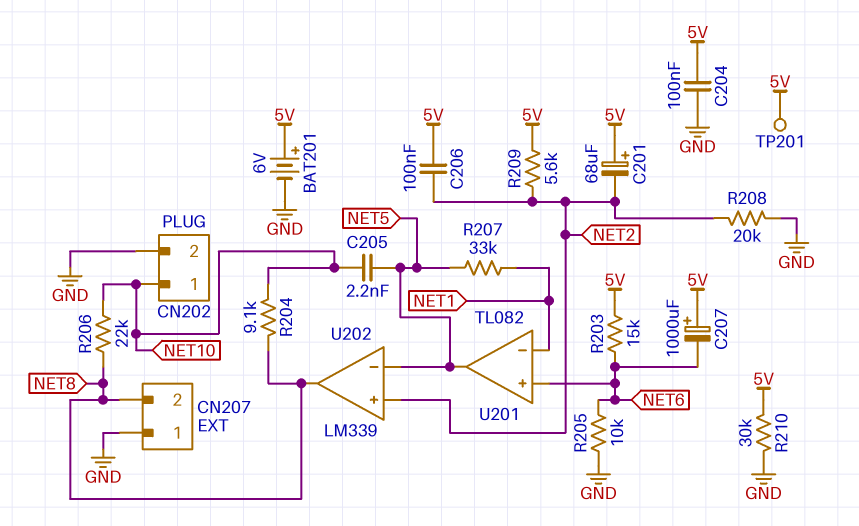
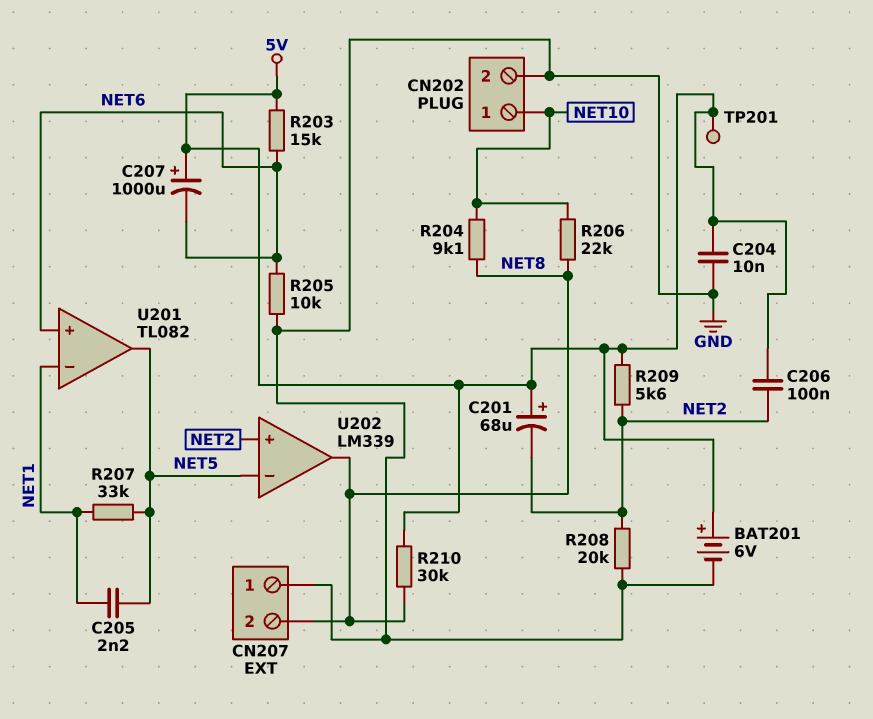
C204: 100nF (5V, GND) -> 10nF (5V, GND)
C205: 2.2nF (NET5, NET10) -> 2.2nF (NET1, NET5)
R210: 30k (5V, GND) -> 30k (5V, NET8)

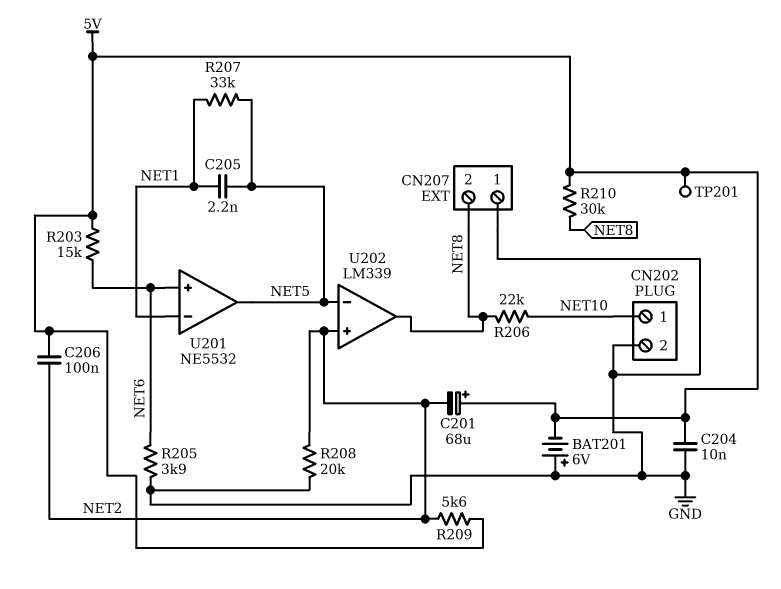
BAT201: 6V (plus 5V, minus GND) -> 6V (plus GND, minus 5V)
C207: 1000uF (plus 5V, minus NET6) -> none
R204: 9.1k (NET8, NET10) -> none
R205: 10k (GND, NET6) -> 3.9k (GND, NET6)
U201: TL082 -> NE5532

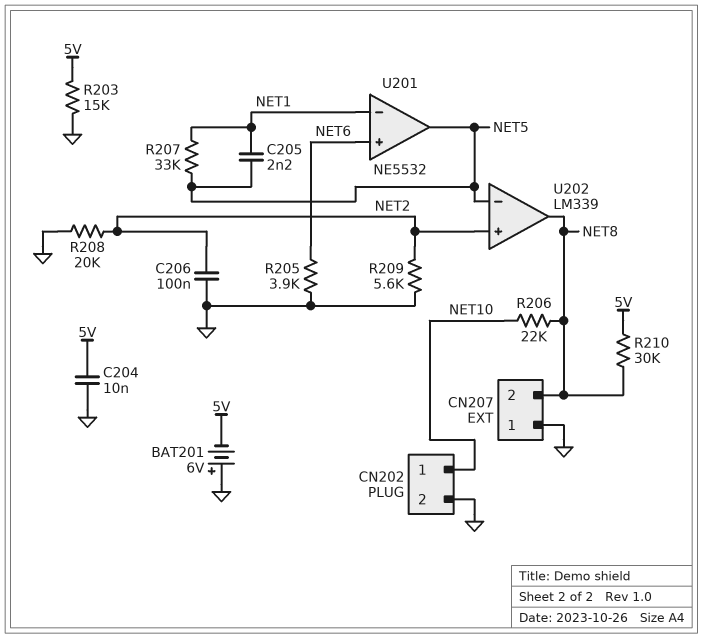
C201: 68uF (plus 5V, minus NET2) -> none
C206: 100nF (5V, NET2) -> 100nF (GND, NET2)
R203: 15k (5V, NET6) -> 15k (5V, GND)
R209: 5.6k (5V, NET2) -> 5.6k (GND, NET2)
TP201: test point (5V) -> none

